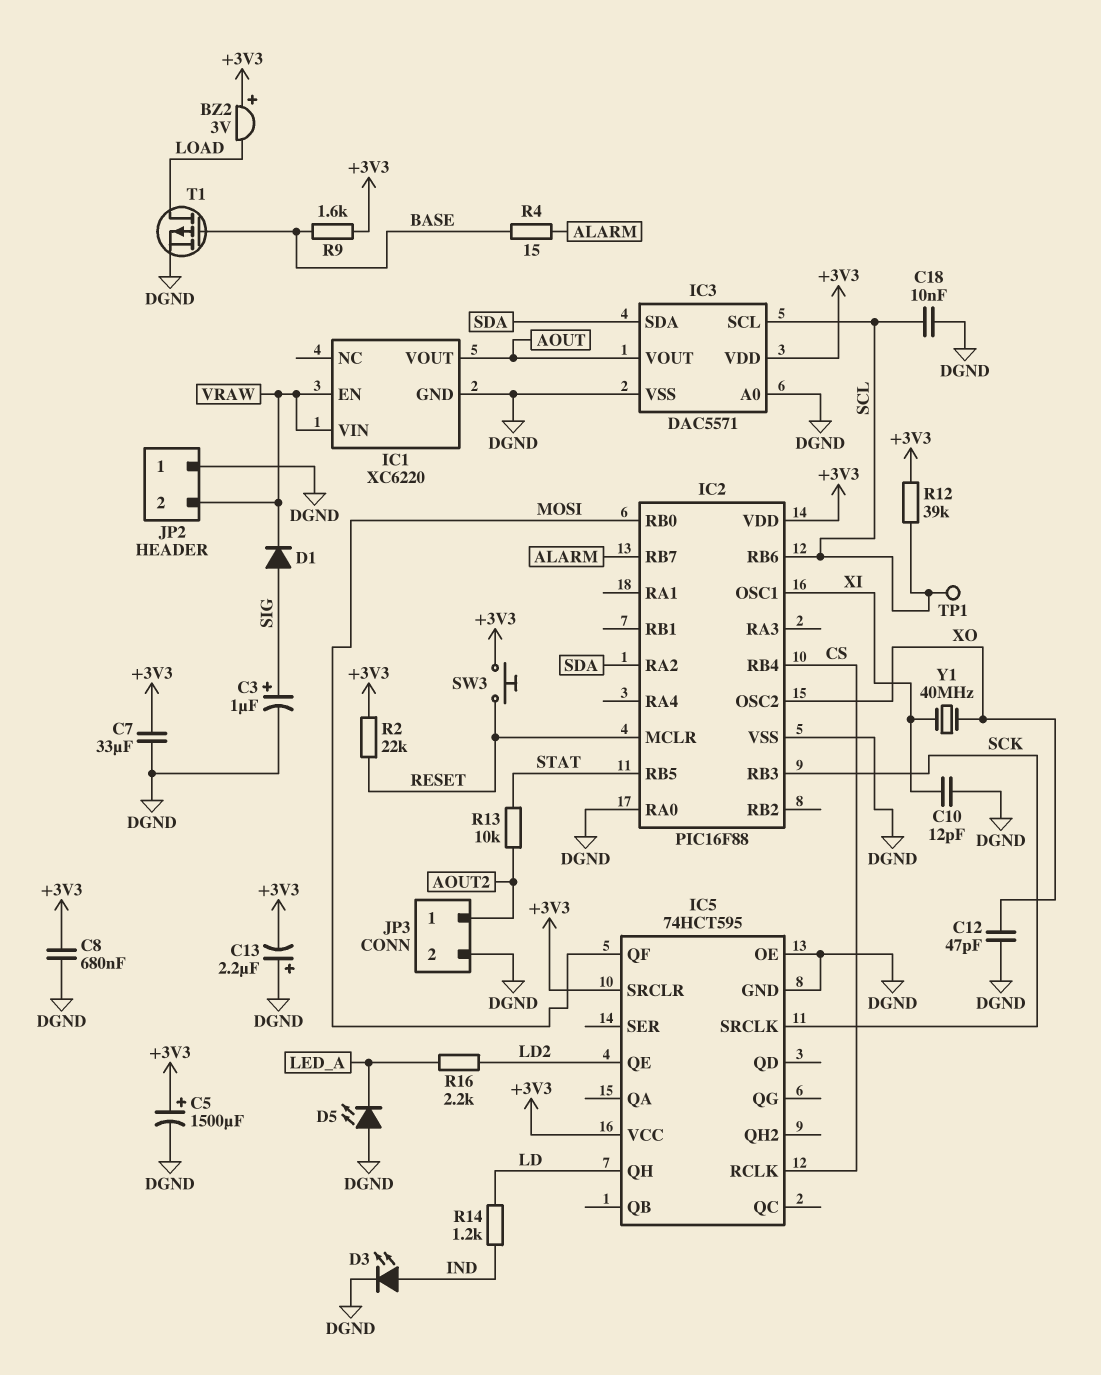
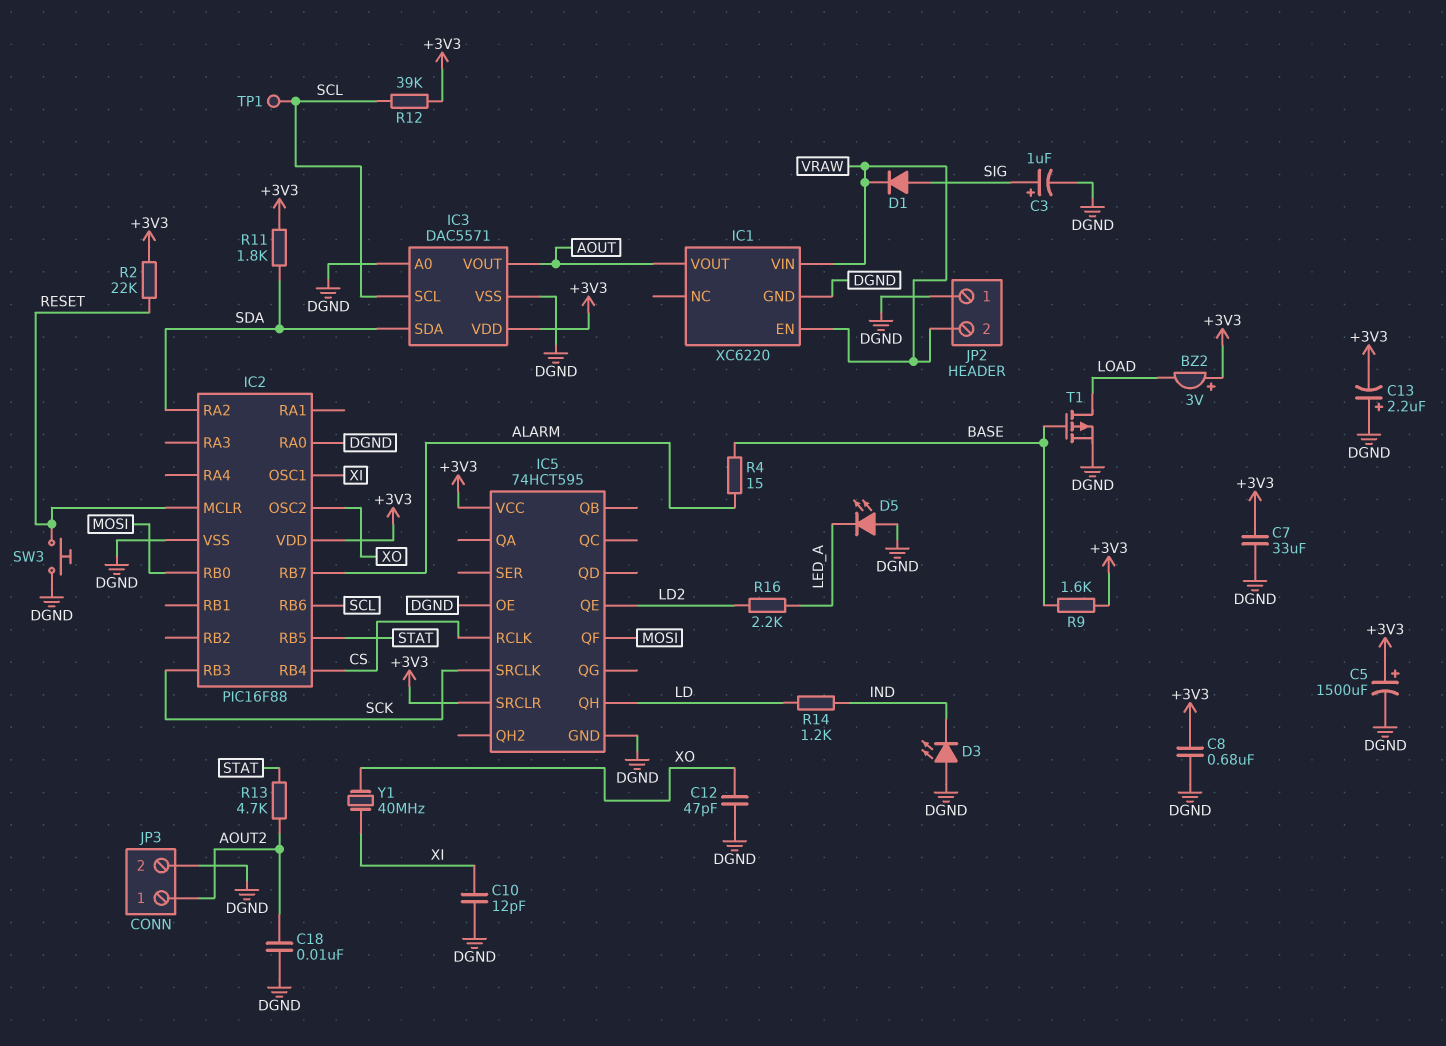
C18: 10nF (DGND, SCL) -> 10nF (AOUT2, DGND)
D3: LED (A IND, K DGND) -> LED (A DGND, K IND)
R11: none -> 1.8k (+3V3, SDA)
R13: 10k (AOUT2, STAT) -> 4.7k (AOUT2, STAT)
SW3: button (+3V3, RESET) -> button (DGND, RESET)

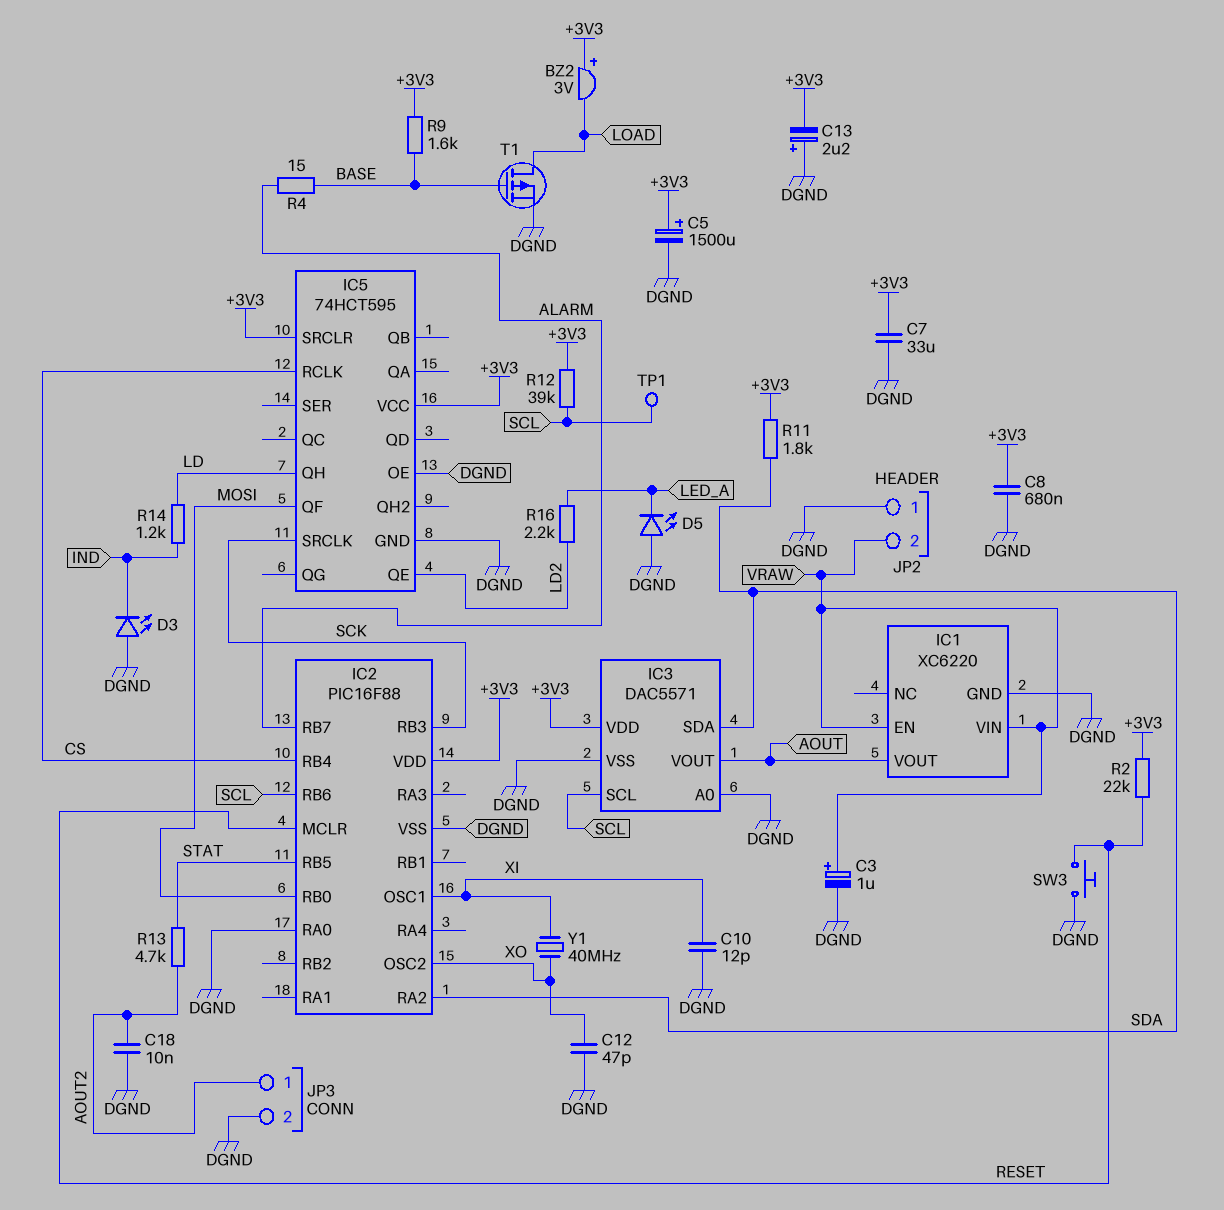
C3: 1uF (plus SIG, minus DGND) -> 1uF (plus VRAW, minus DGND)
D1: diode (A SIG, K VRAW) -> none

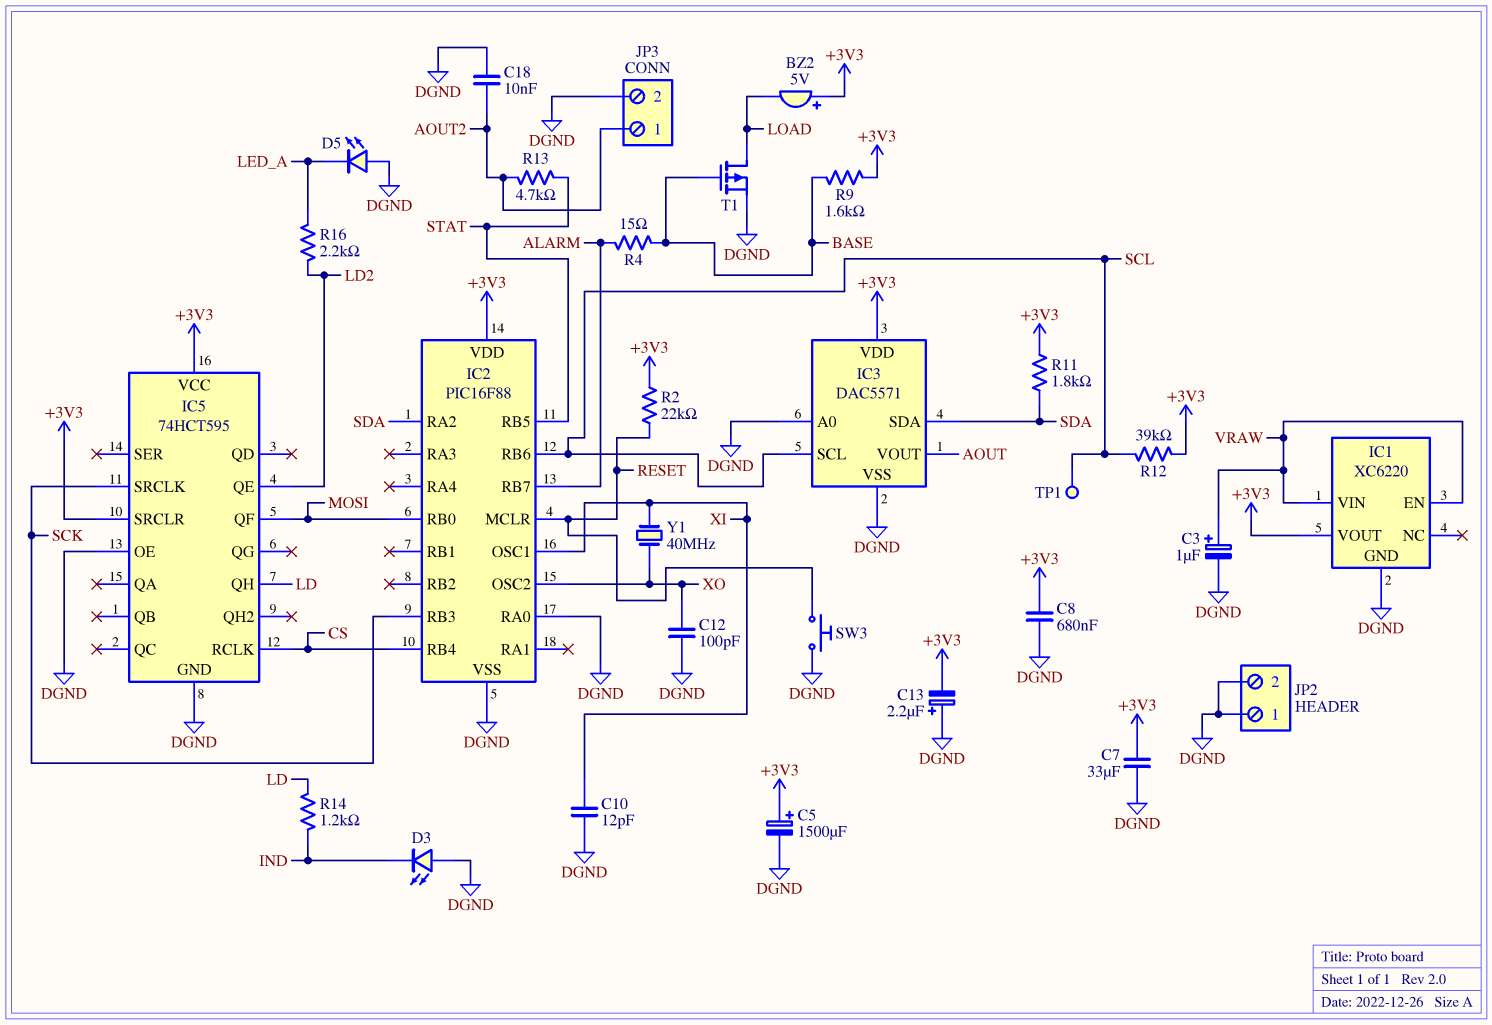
BZ2: buzzer 3V (plus +3V3, minus LOAD) -> buzzer 5V (plus +3V3, minus LOAD)
C12: 47pF (DGND, XO) -> 100pF (DGND, XO)
IC1 pin VOUT: AOUT -> +3V3
JP2 pin 2: VRAW -> DGND

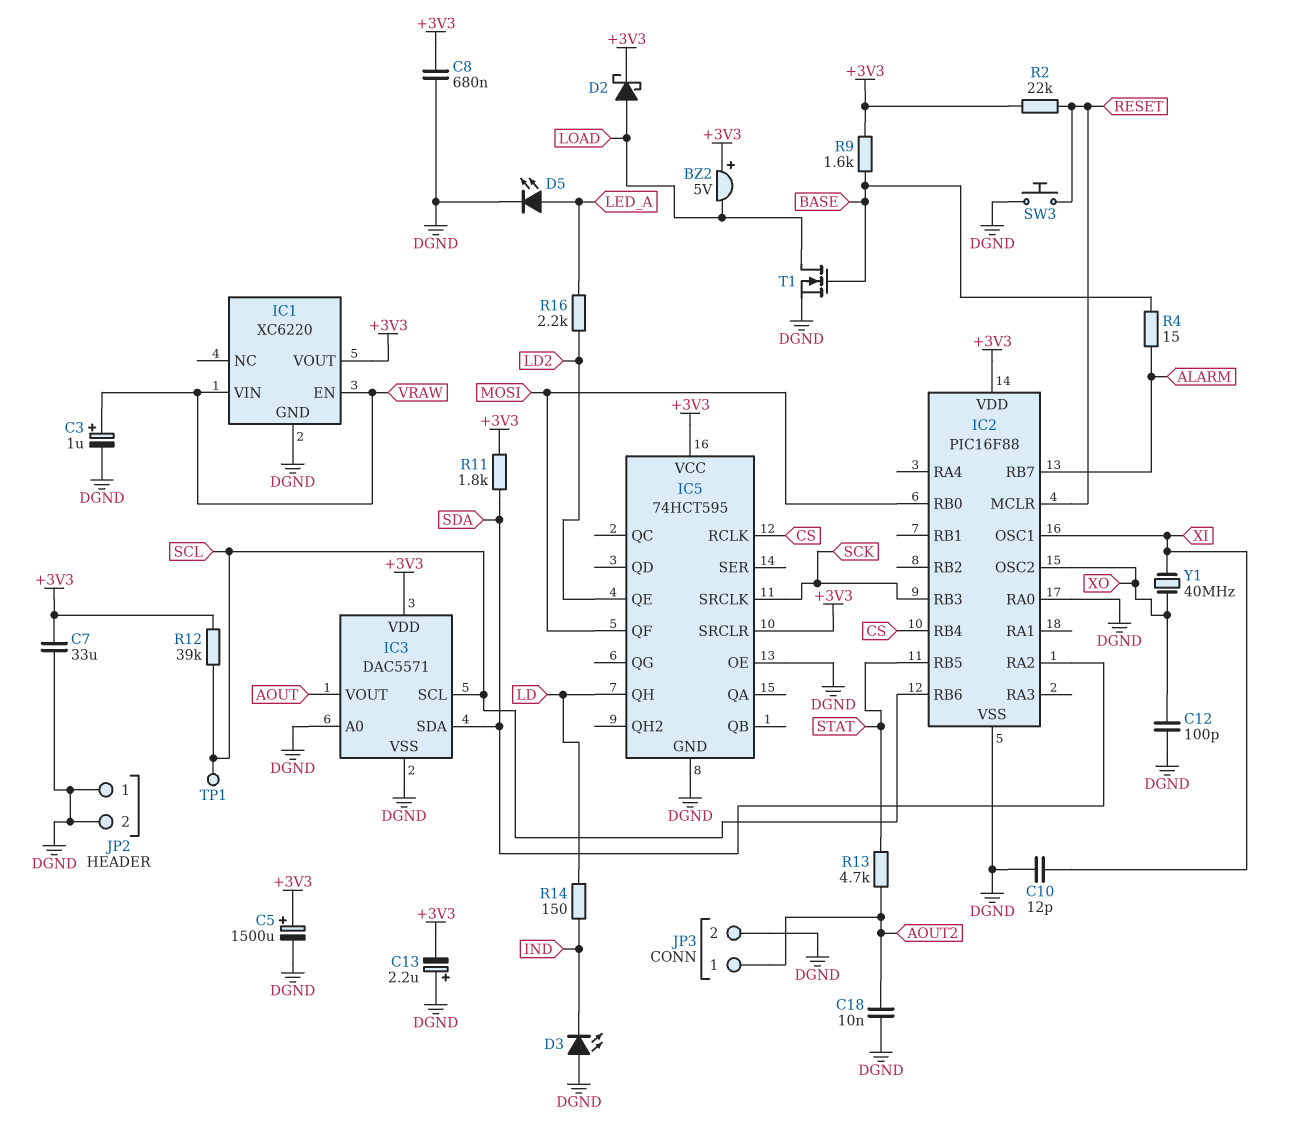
D2: none -> schottky (A LOAD, K +3V3)
D5: LED (A DGND, K LED_A) -> LED (A LED_A, K DGND)
R14: 1.2k (IND, LD) -> 150 (IND, LD)
T1: PMOS (G BASE, D LOAD, S DGND) -> NMOS (G BASE, D LOAD, S DGND)

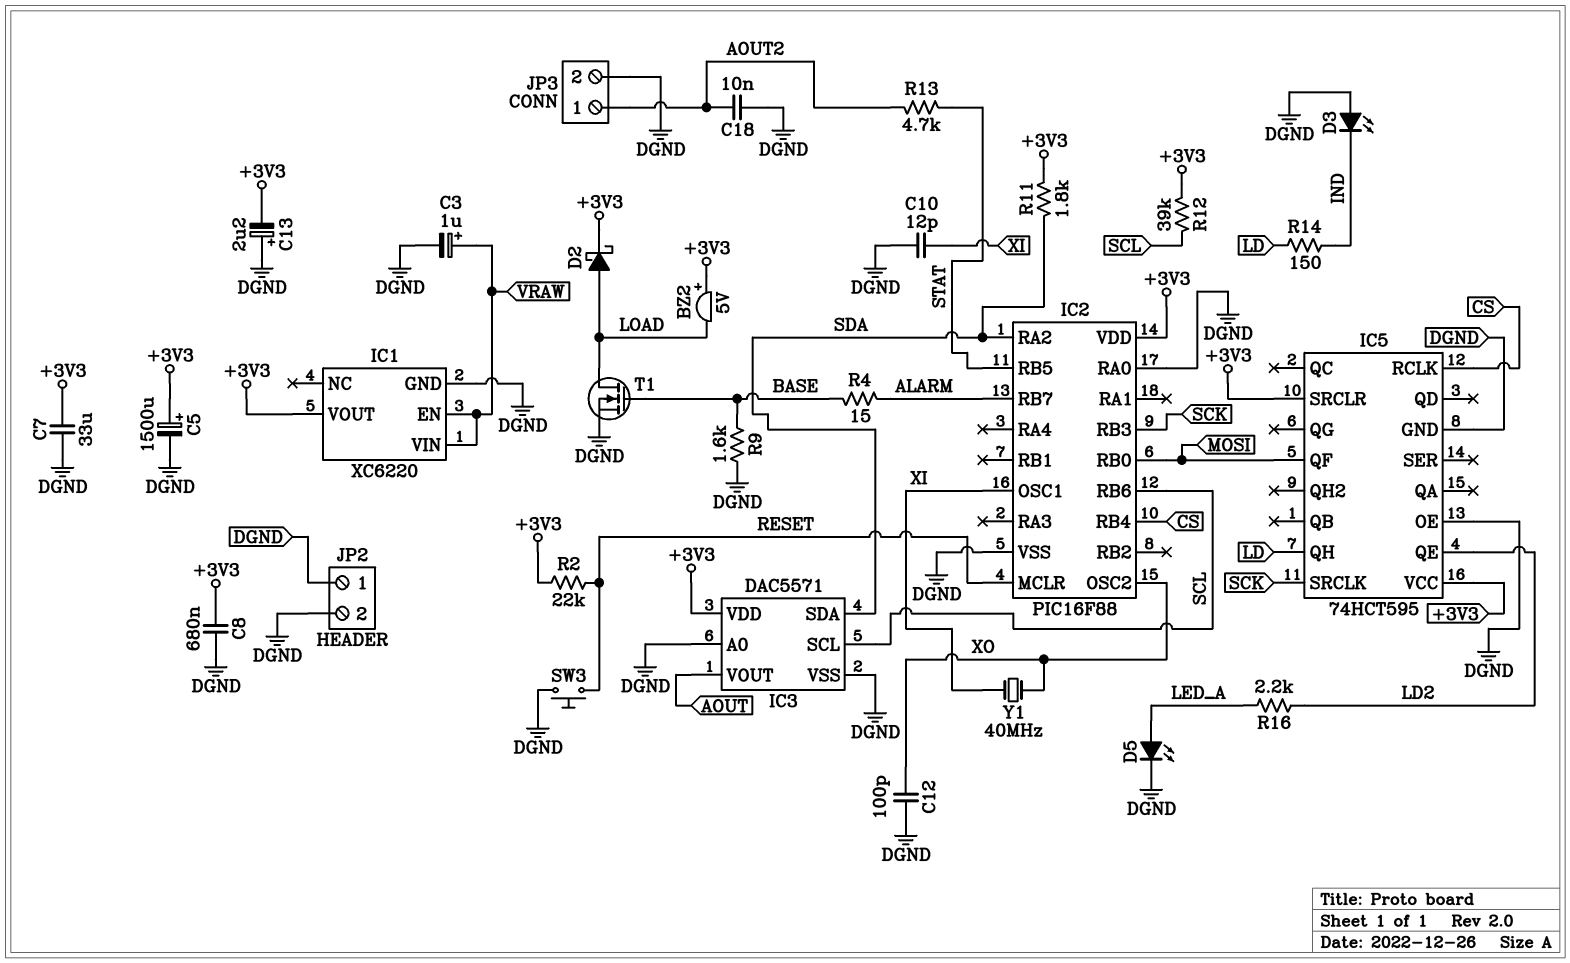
R9: 1.6k (+3V3, BASE) -> 1.6k (BASE, DGND)
TP1: test point (SCL) -> none

